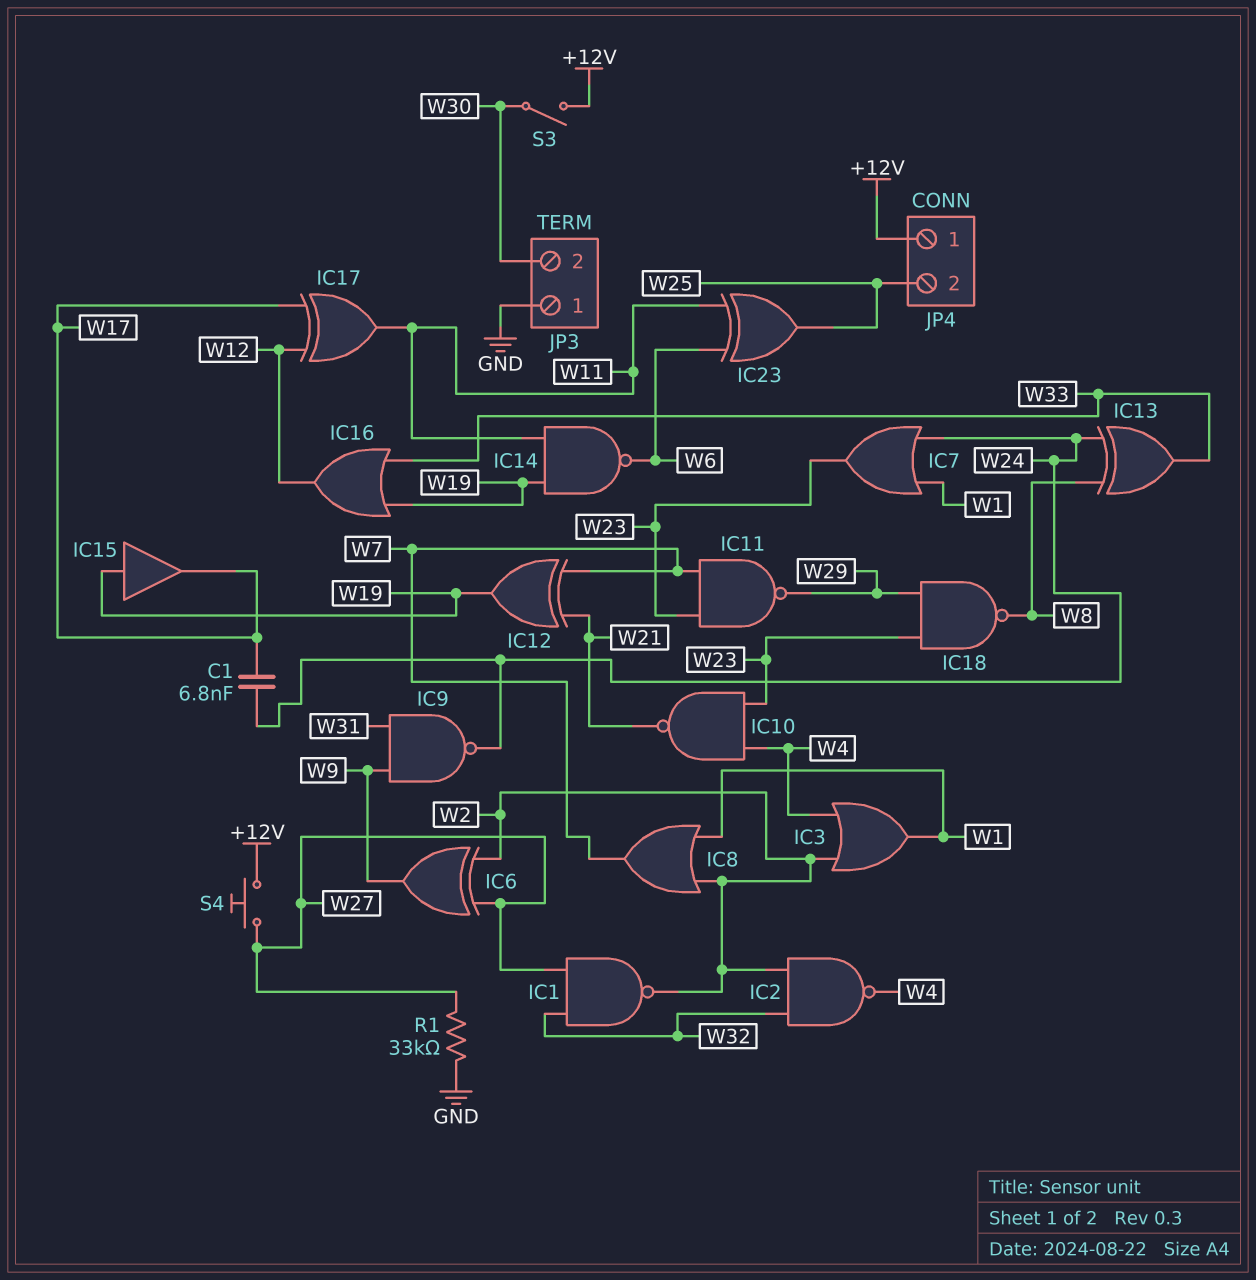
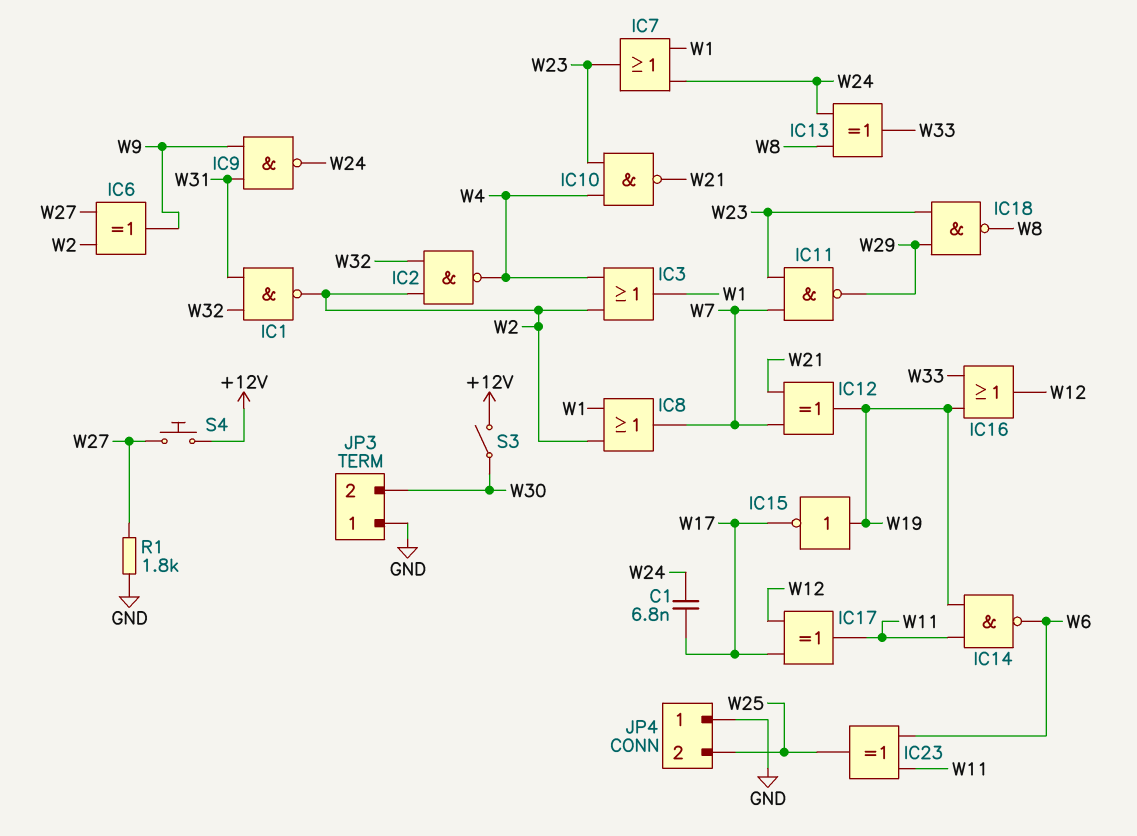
IC1: NAND (in W27, in W32, out W2) -> NAND (in W31, in W32, out W2)
IC15: buffer (in W19, out W17) -> NOT (in W19, out W17)
JP4 pin 1: +12V -> GND
R1: 33k (GND, W27) -> 1.8k (GND, W27)

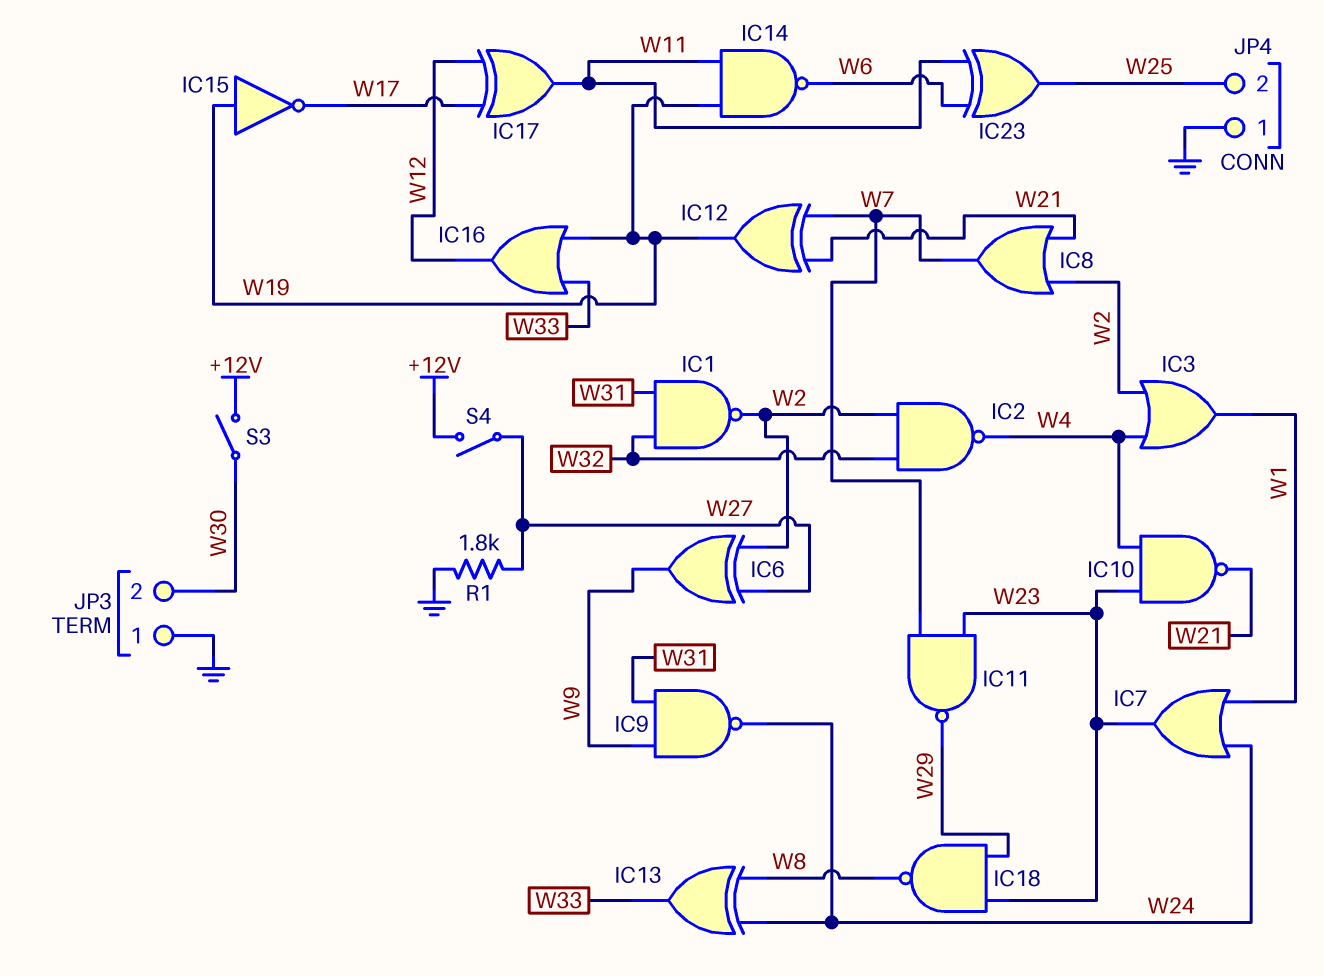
C1: 6.8nF (W17, W24) -> none
IC8: OR (in W1, in W2, out W7) -> OR (in W2, in W21, out W7)
S4: button (+12V, W27) -> switch (+12V, W27)

